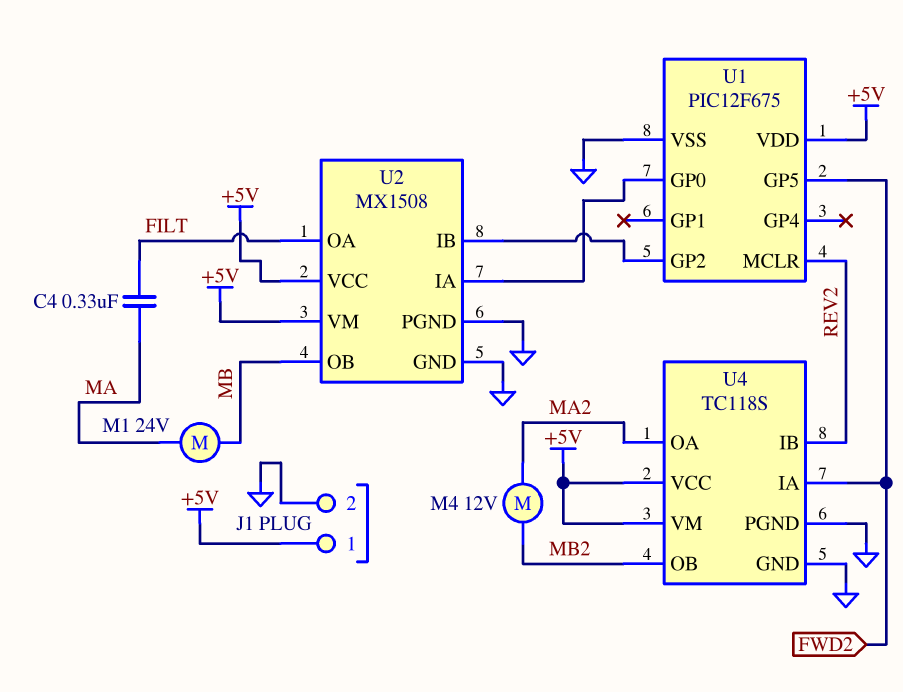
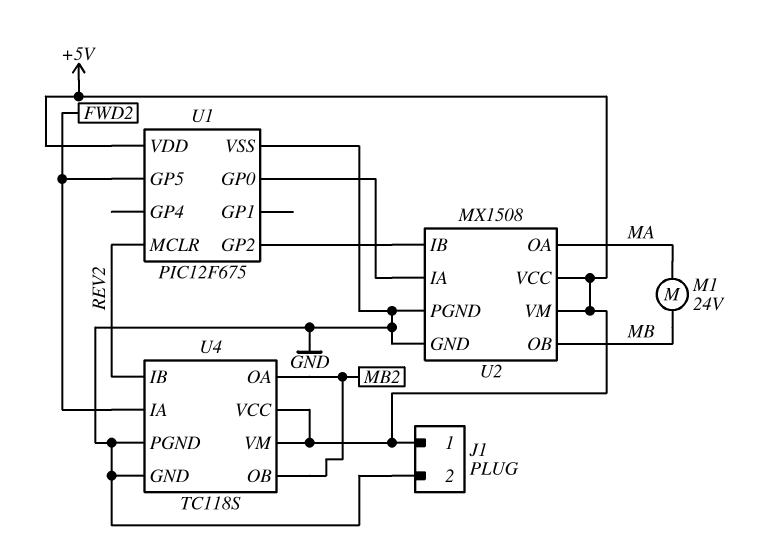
C4: 330nF (FILT, MA) -> none
M4: motor 12V (MA2, MB2) -> none
U2 pin OA: FILT -> MA
U4 pin OA: MA2 -> MB2

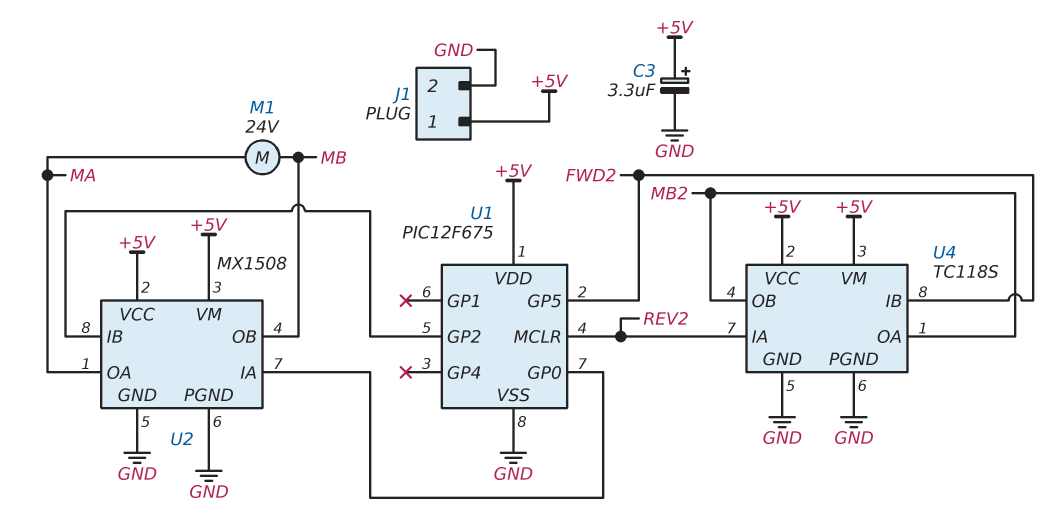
C3: none -> 3.3uF (plus +5V, minus GND)
U4 pin IA: FWD2 -> REV2
U4 pin IB: REV2 -> FWD2

